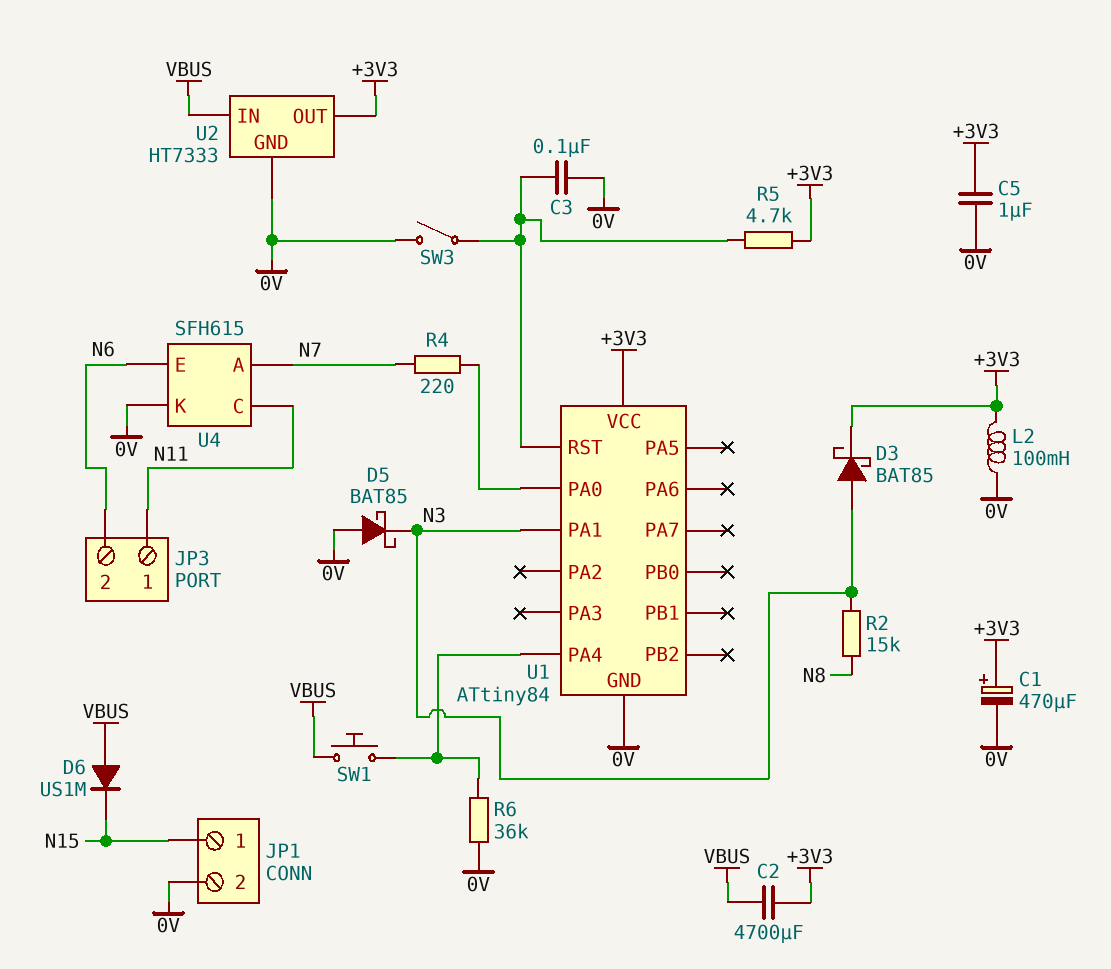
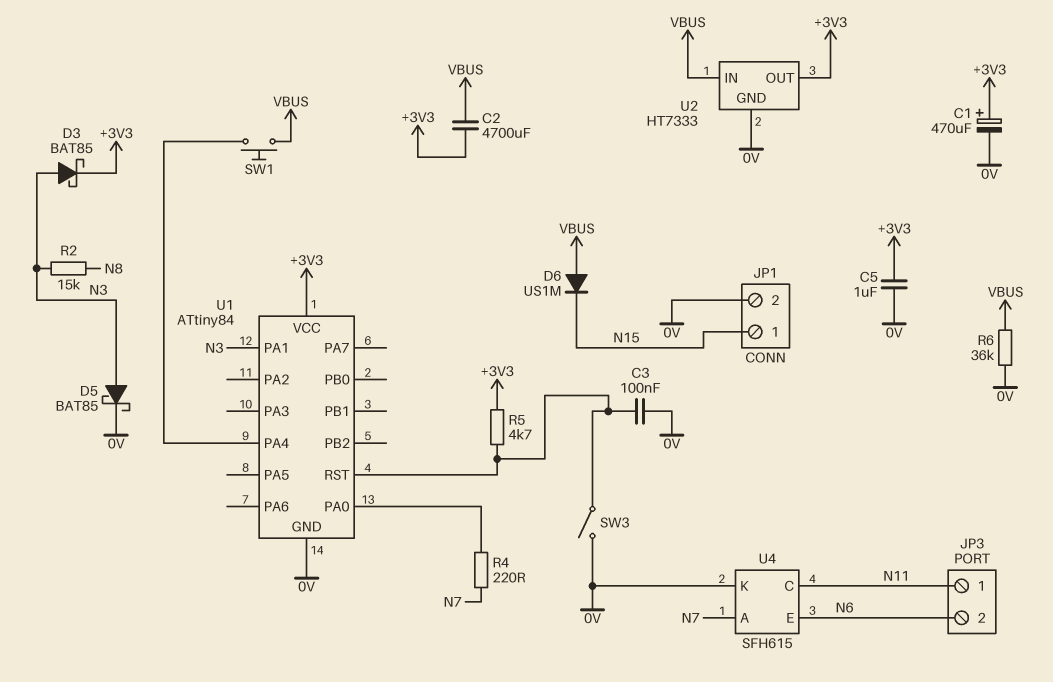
D5: schottky BAT85 (A 0V, K N3) -> schottky BAT85 (A N3, K 0V)
L2: 100mH (+3V3, 0V) -> none
R6: 36k (0V, U1/PA4) -> 36k (0V, VBUS)

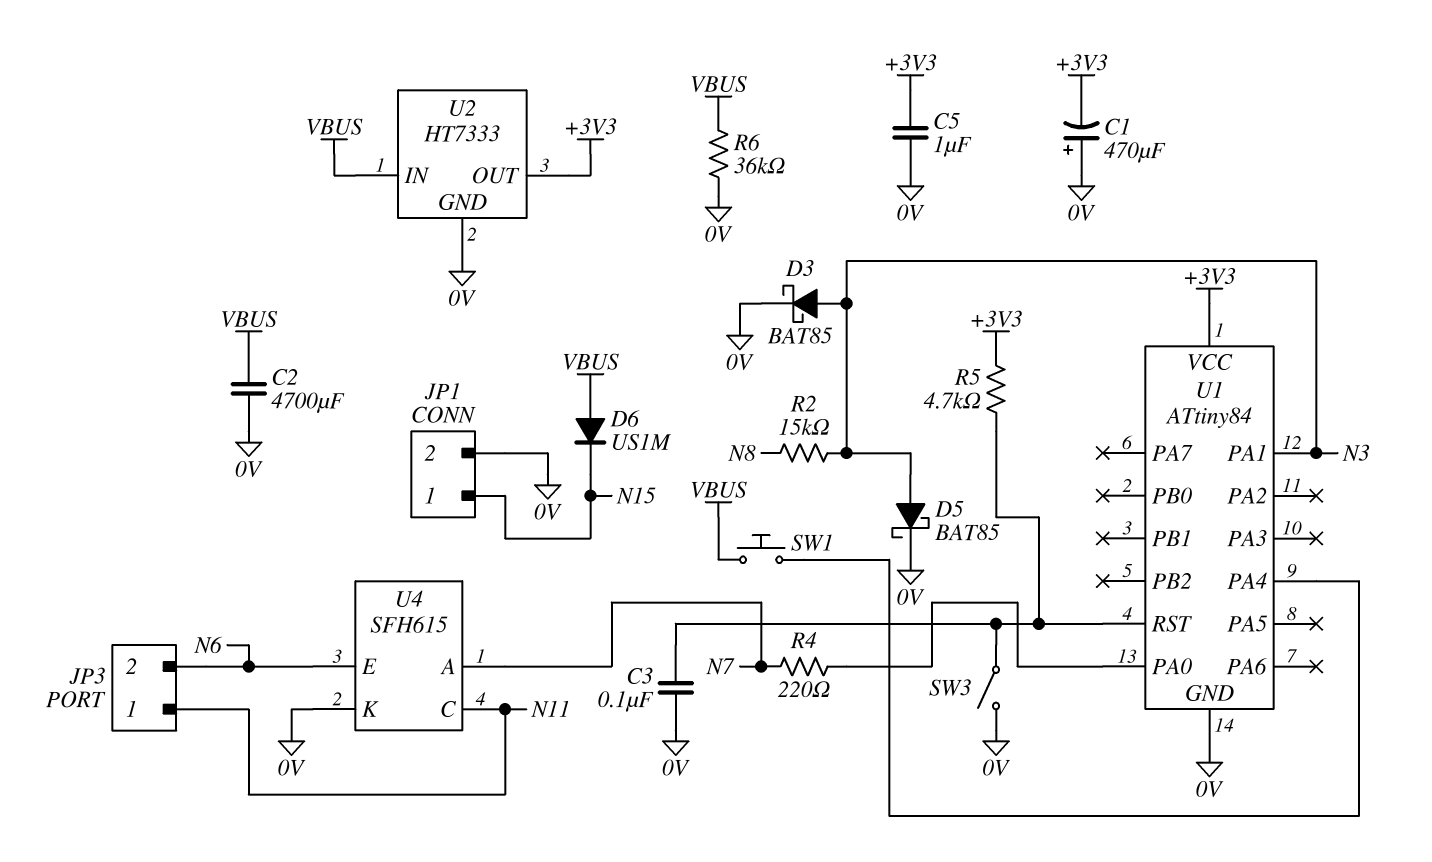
C1: 470uF (plus +3V3, minus 0V) -> 470uF (plus 0V, minus +3V3)
C2: 4700uF (+3V3, VBUS) -> 4700uF (0V, VBUS)
D3: schottky BAT85 (A N3, K +3V3) -> schottky BAT85 (A N3, K 0V)

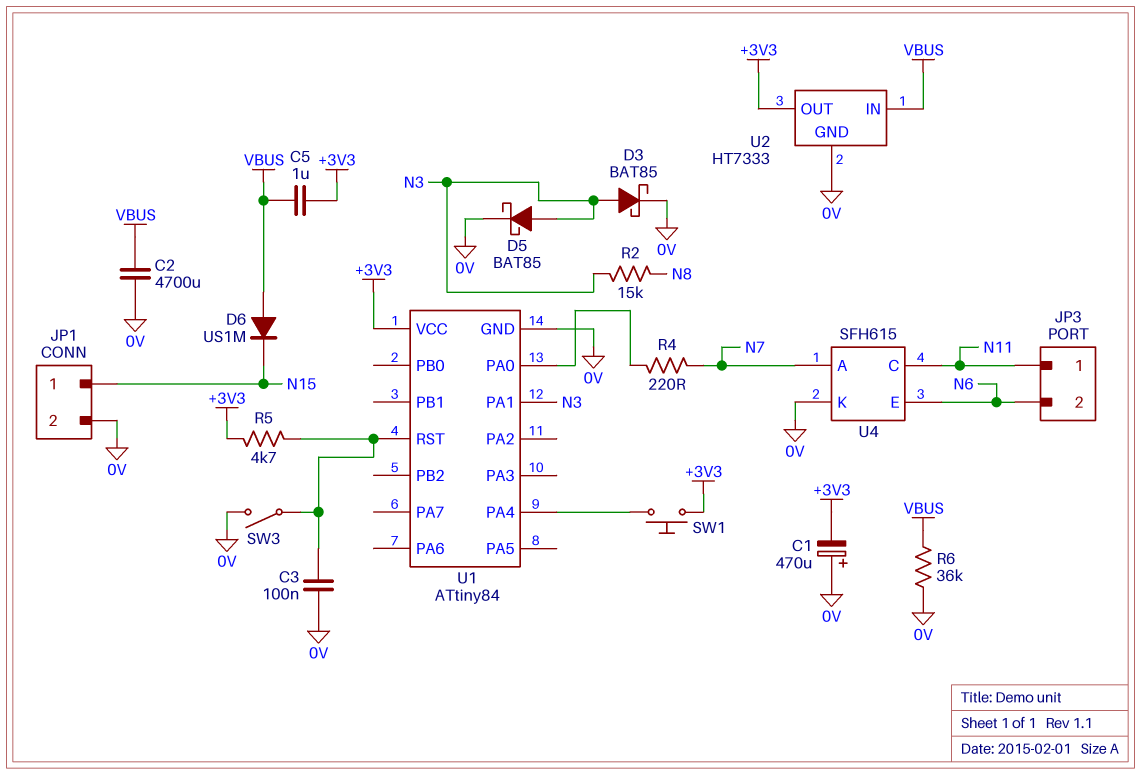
C5: 1uF (+3V3, 0V) -> 1uF (+3V3, VBUS)
SW1: button (U1/PA4, VBUS) -> button (+3V3, U1/PA4)

